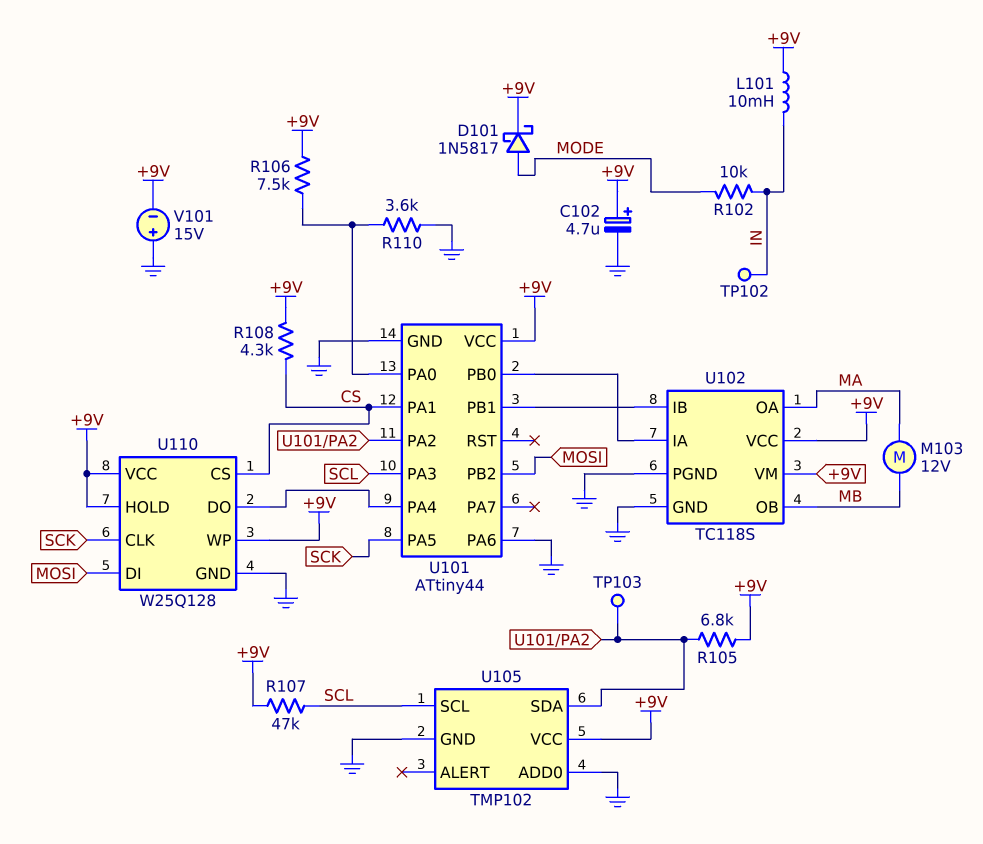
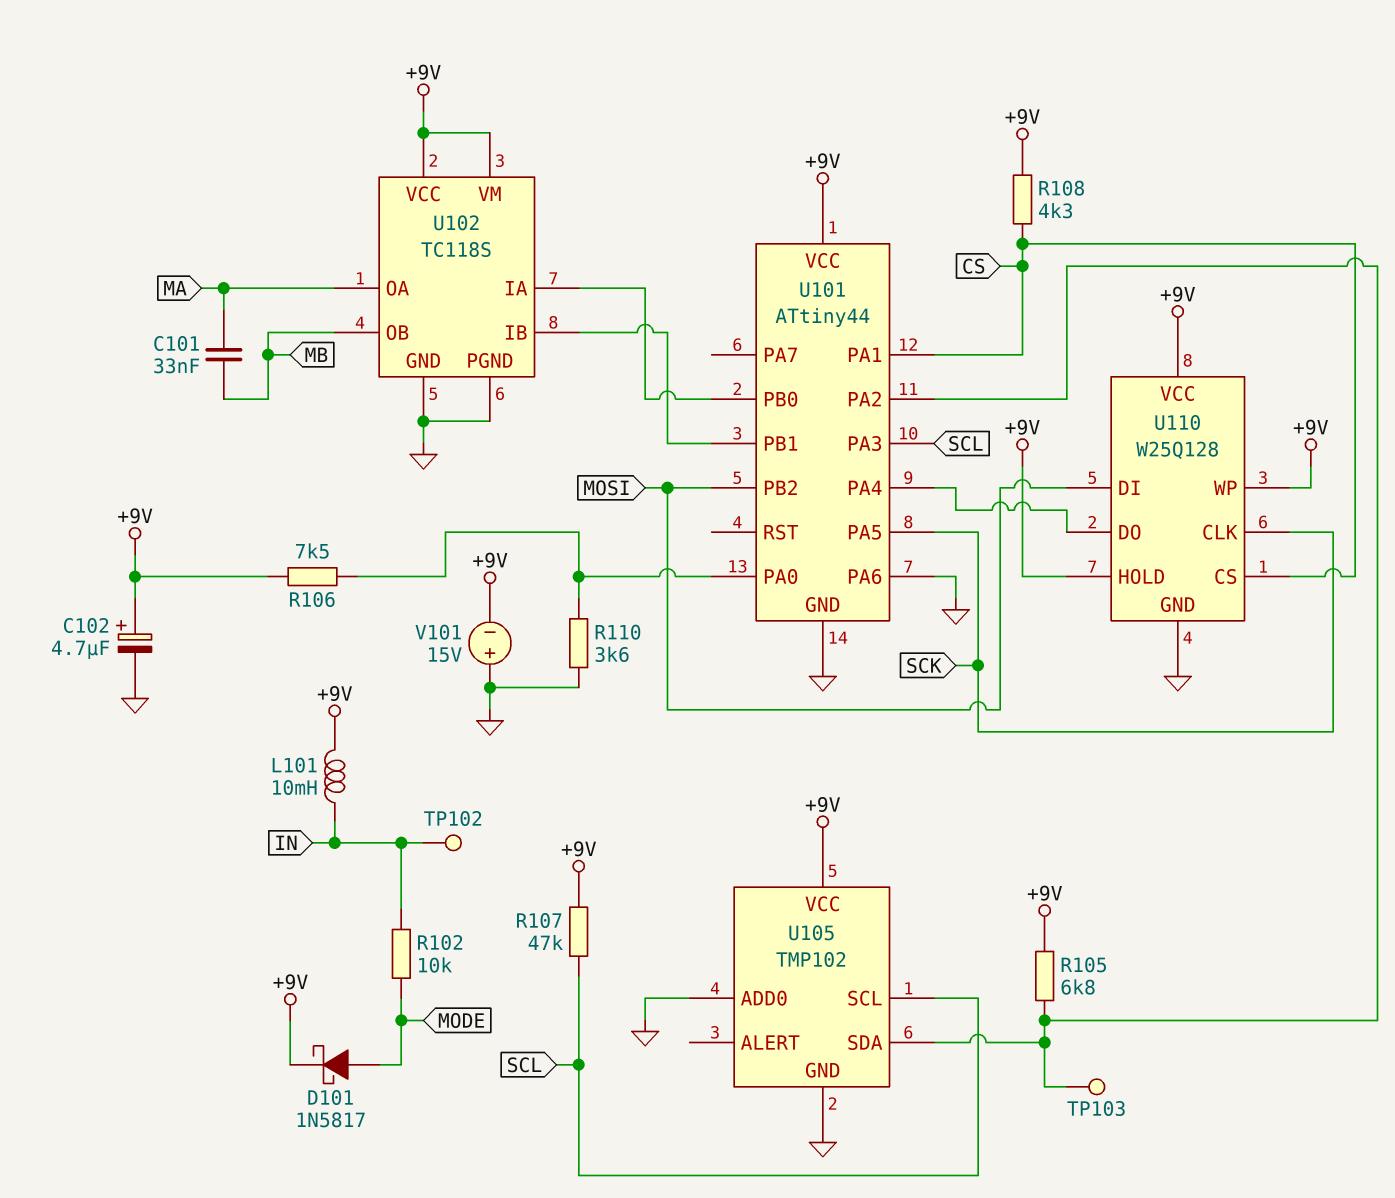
C101: none -> 33nF (MA, MB)
M103: motor 12V (MA, MB) -> none

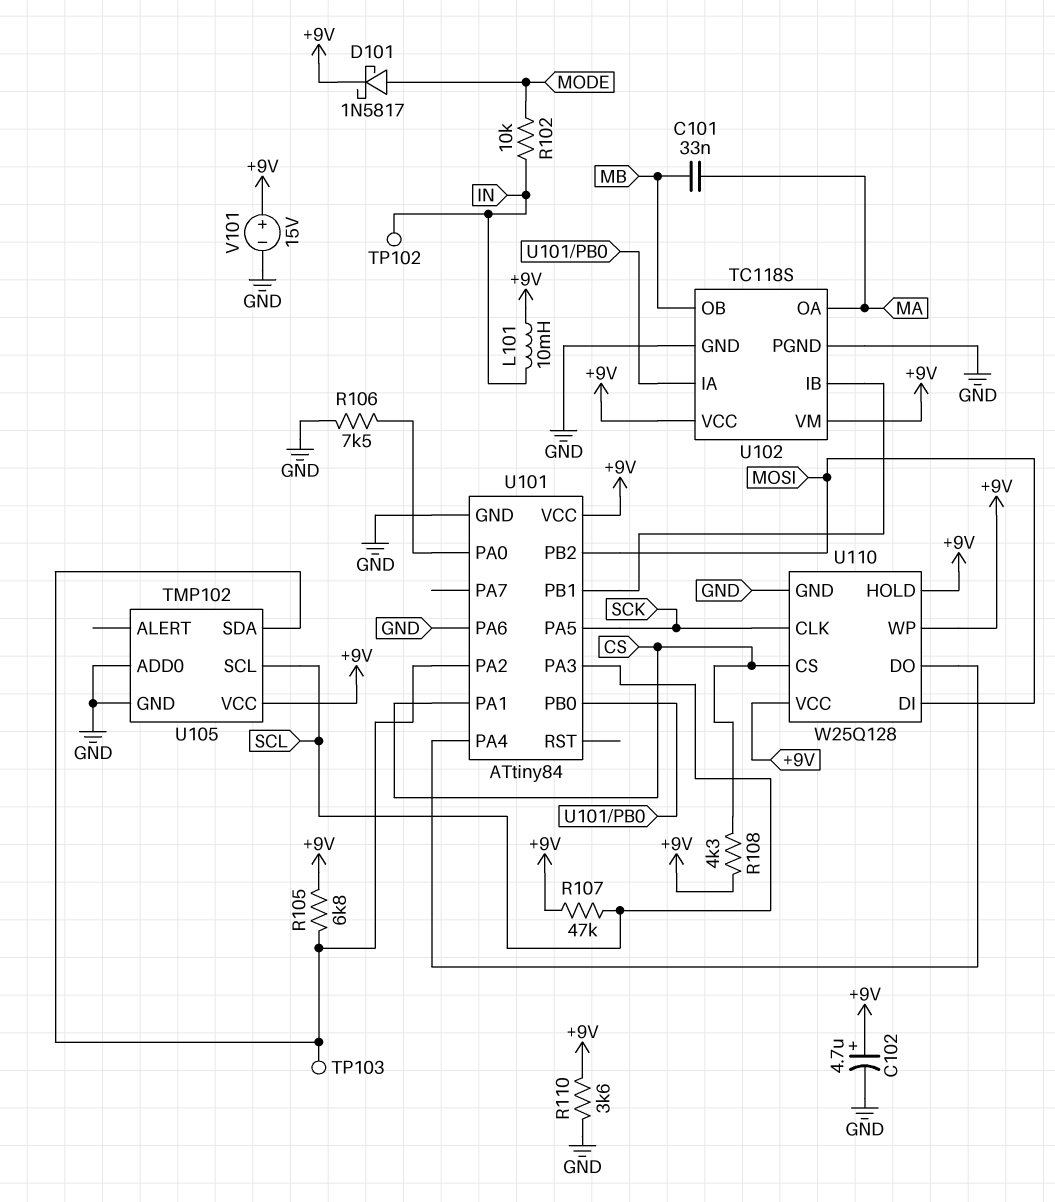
R106: 7.5k (+9V, U101/PA0) -> 7.5k (GND, U101/PA0)
R110: 3.6k (GND, U101/PA0) -> 3.6k (+9V, GND)
U101: ATtiny44 -> ATtiny84
V101: 15V (plus GND, minus +9V) -> 15V (plus +9V, minus GND)

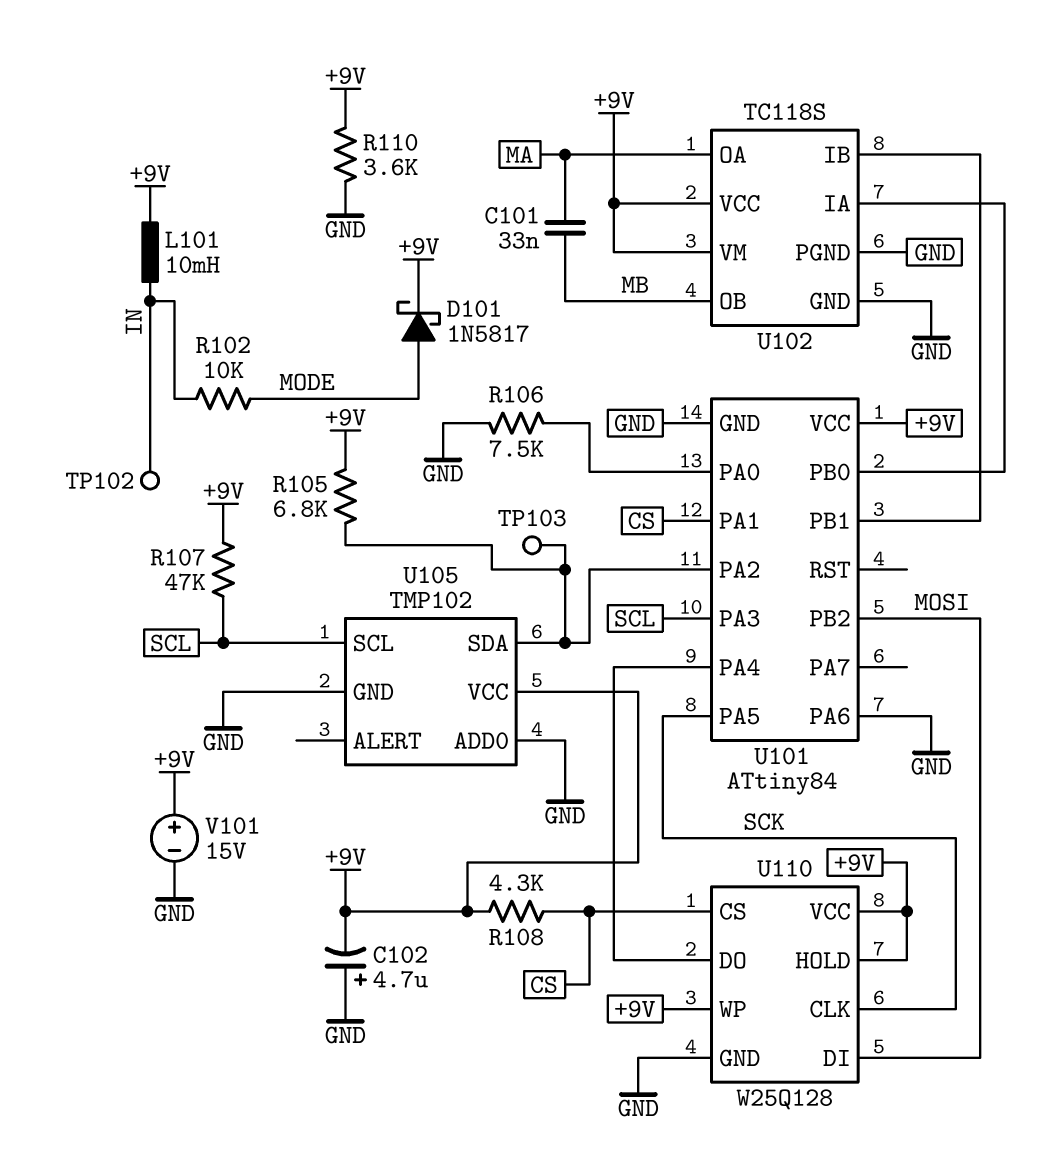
C102: 4.7uF (plus +9V, minus GND) -> 4.7uF (plus GND, minus +9V)

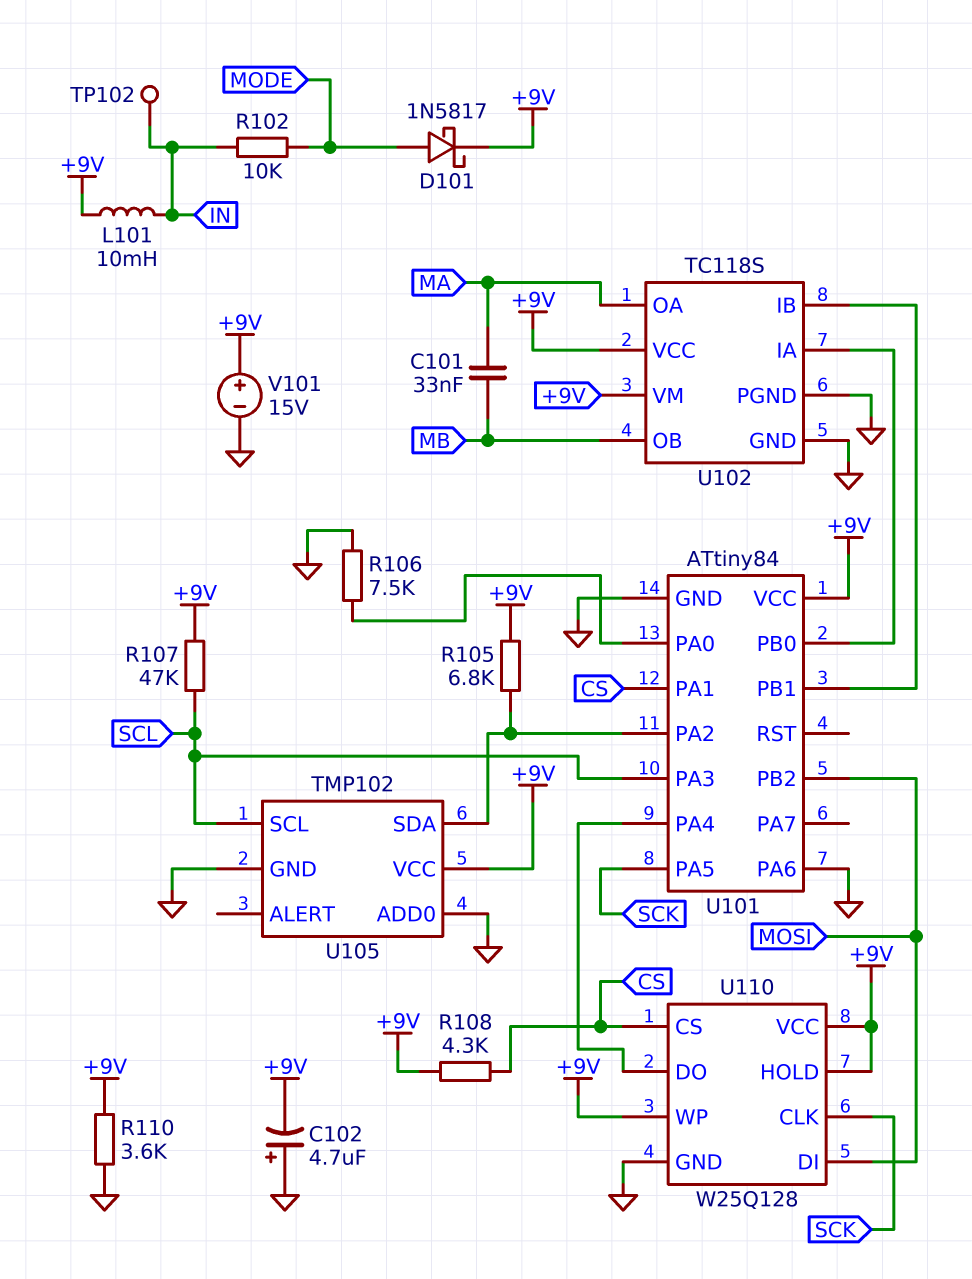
TP103: test point (U101/PA2) -> none

